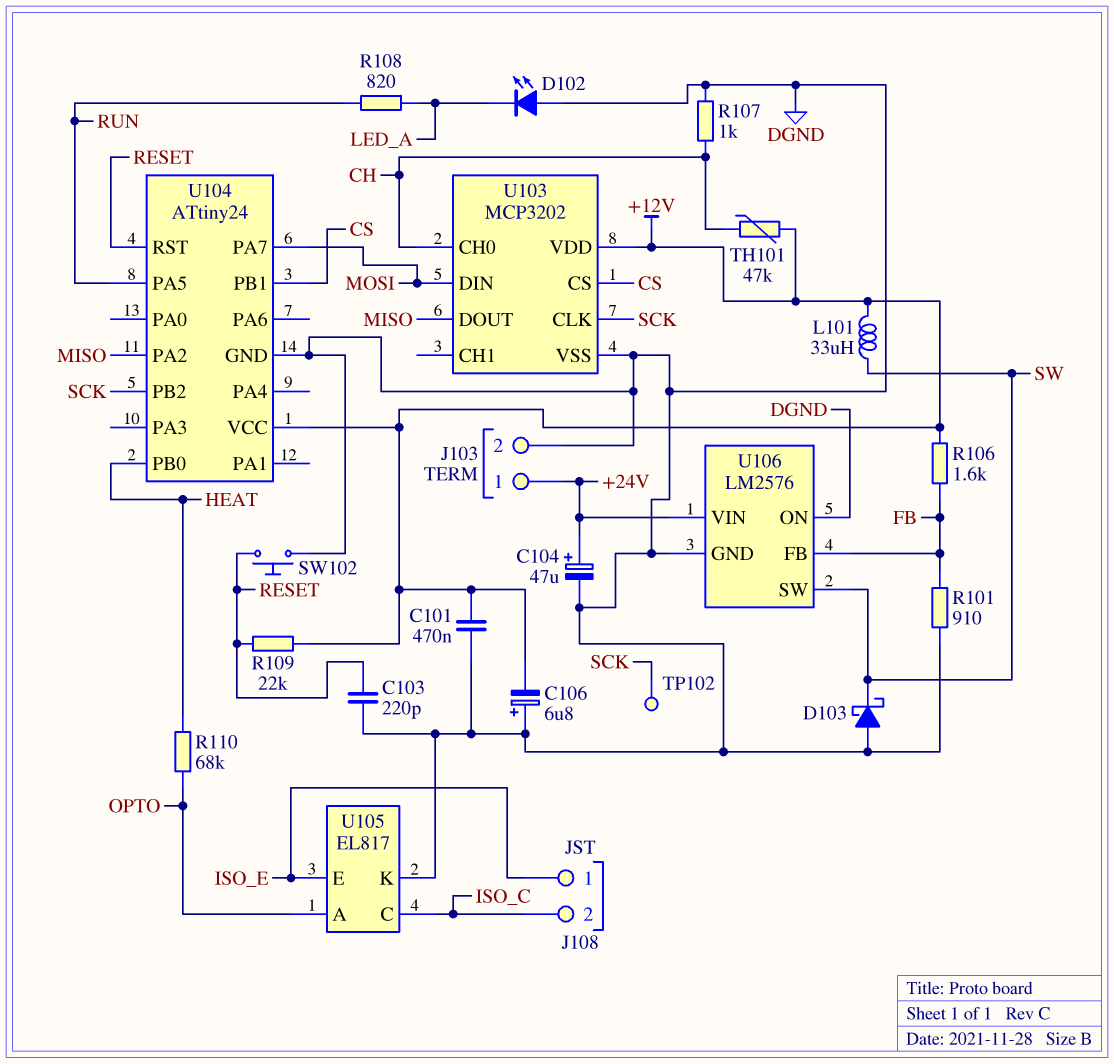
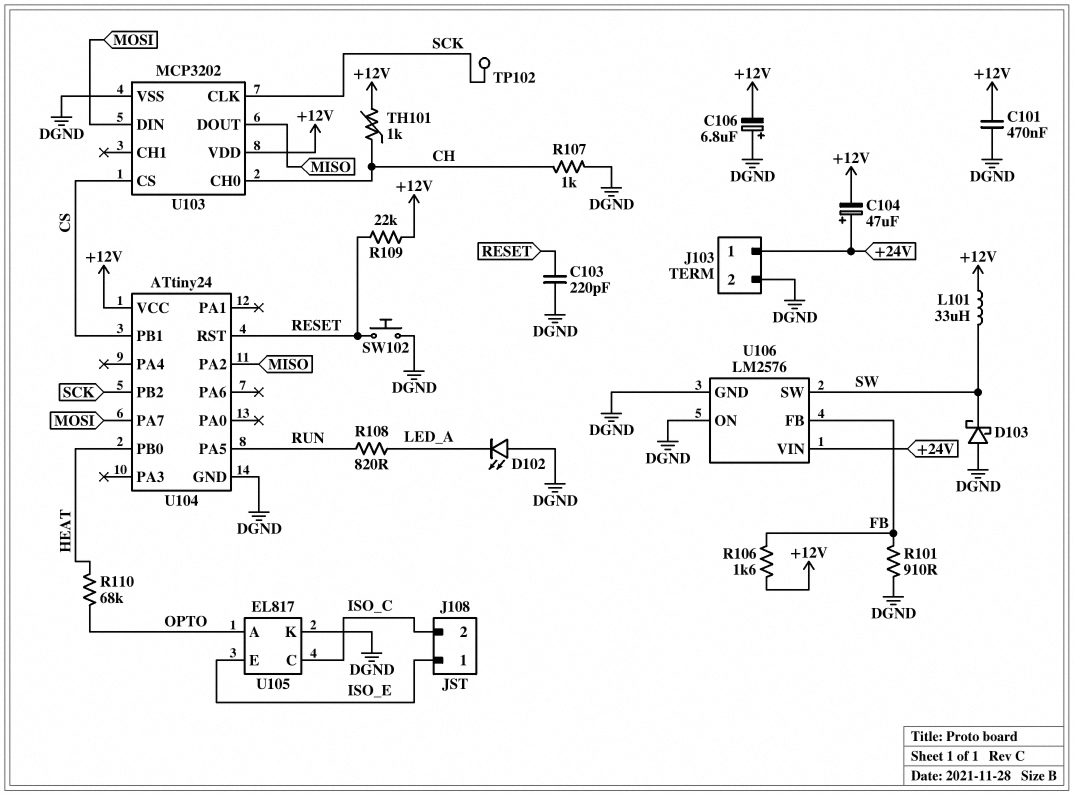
C104: 47uF (plus +24V, minus DGND) -> 47uF (plus +24V, minus +12V)
TH101: 47k (+12V, CH) -> 1k (+12V, CH)

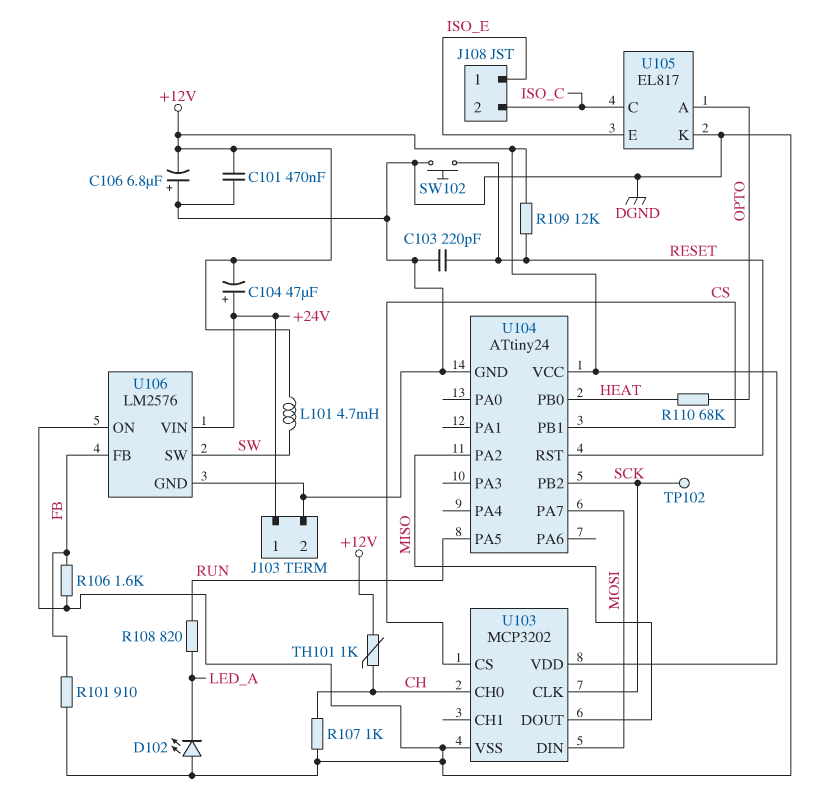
D103: schottky (A DGND, K SW) -> none
L101: 33uH (+12V, SW) -> 4.7mH (+12V, SW)
R106: 1.6k (+12V, FB) -> 1.6k (DGND, FB)
R109: 22k (+12V, RESET) -> 12k (+12V, RESET)

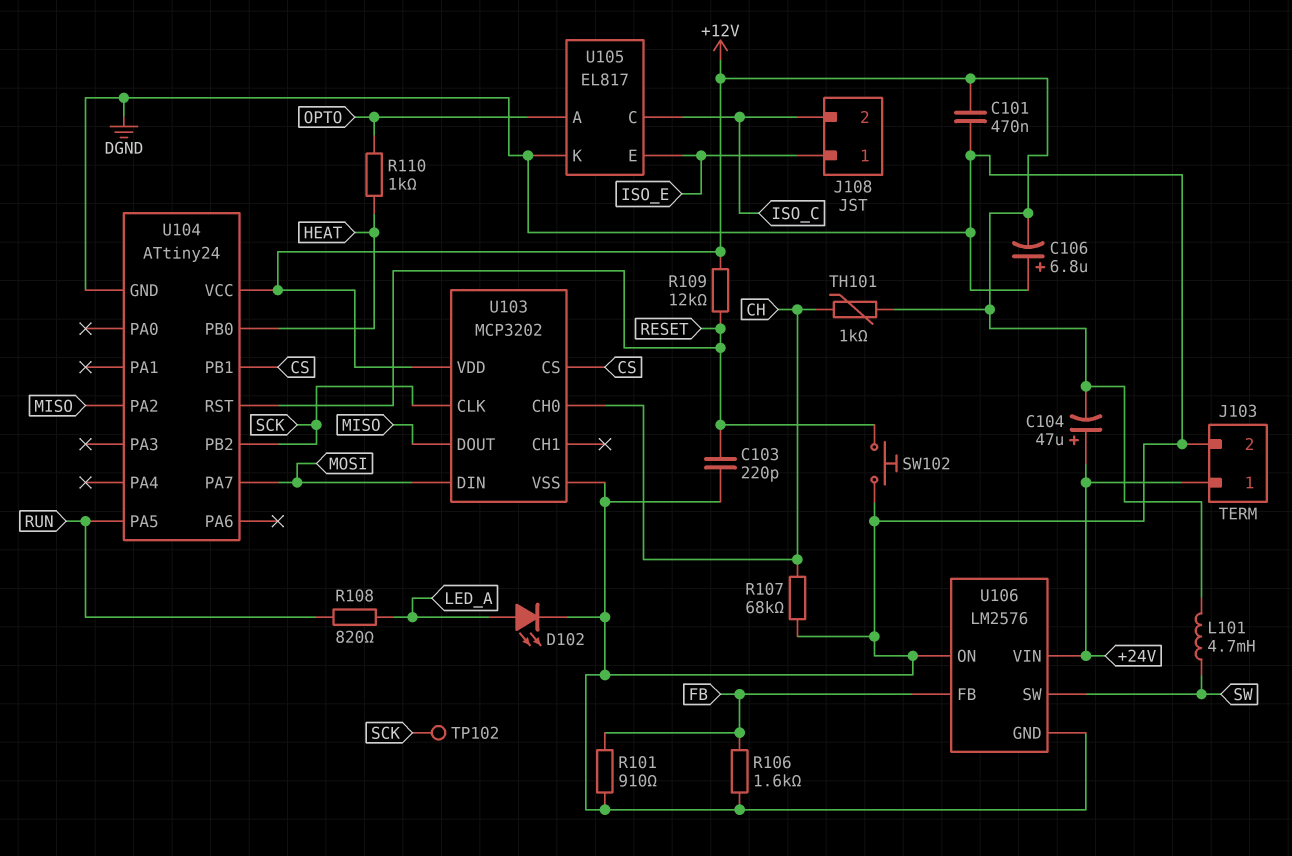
D102: LED (A DGND, K LED_A) -> LED (A LED_A, K DGND)
R107: 1k (CH, DGND) -> 68k (CH, DGND)
R110: 68k (HEAT, OPTO) -> 1k (HEAT, OPTO)

